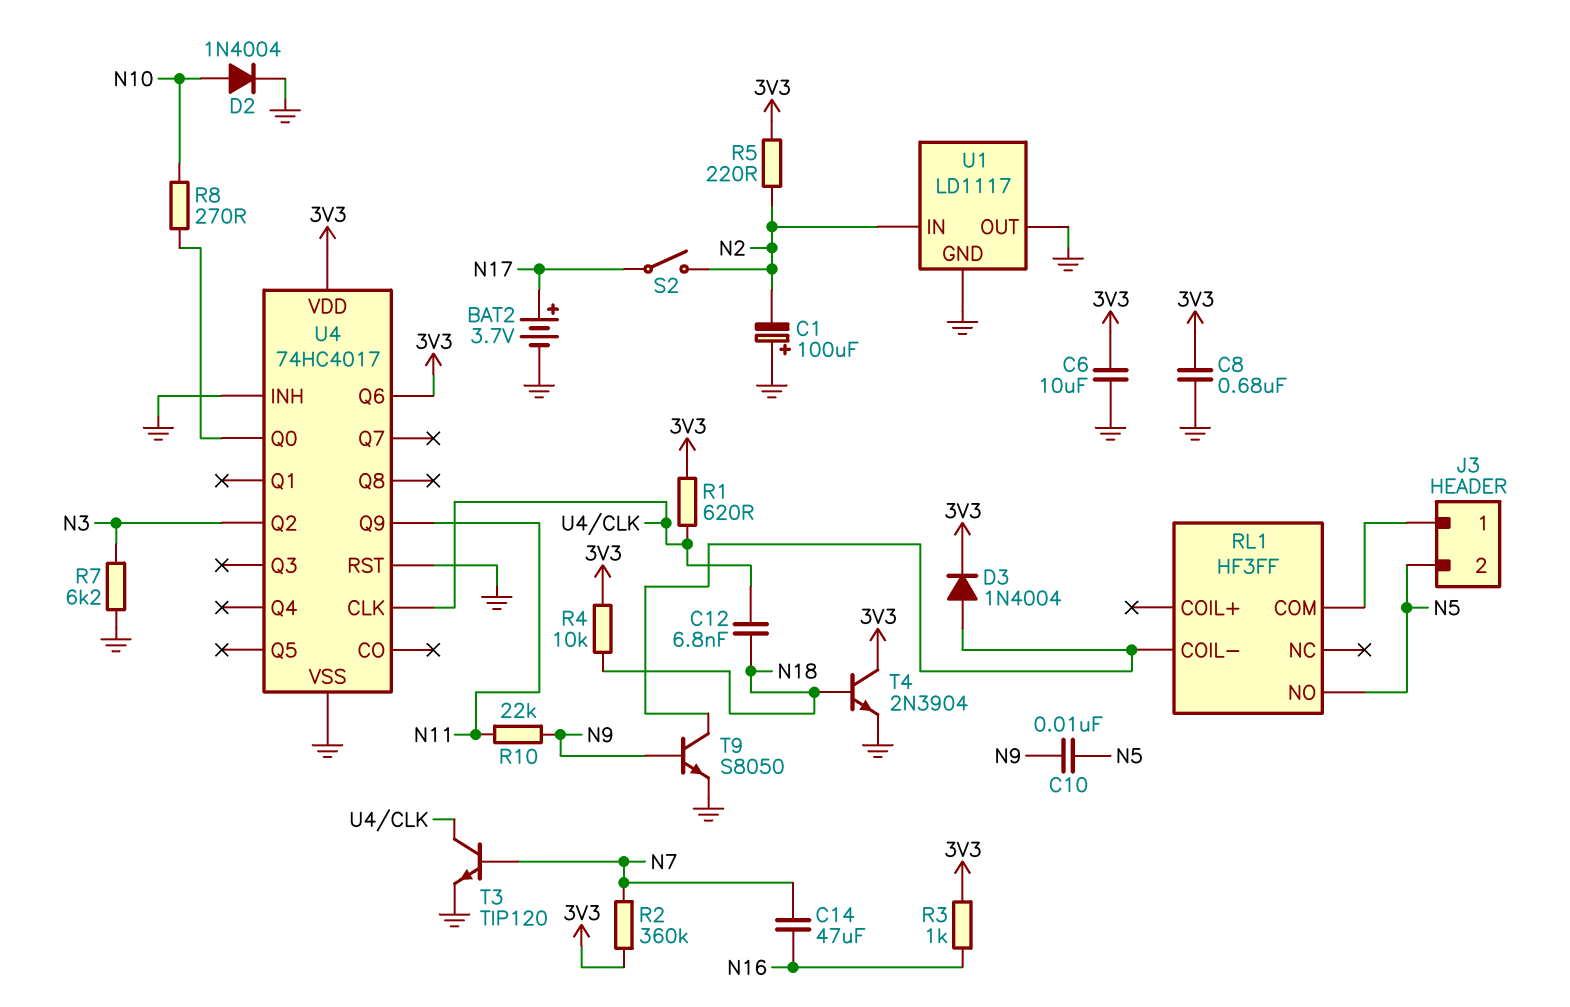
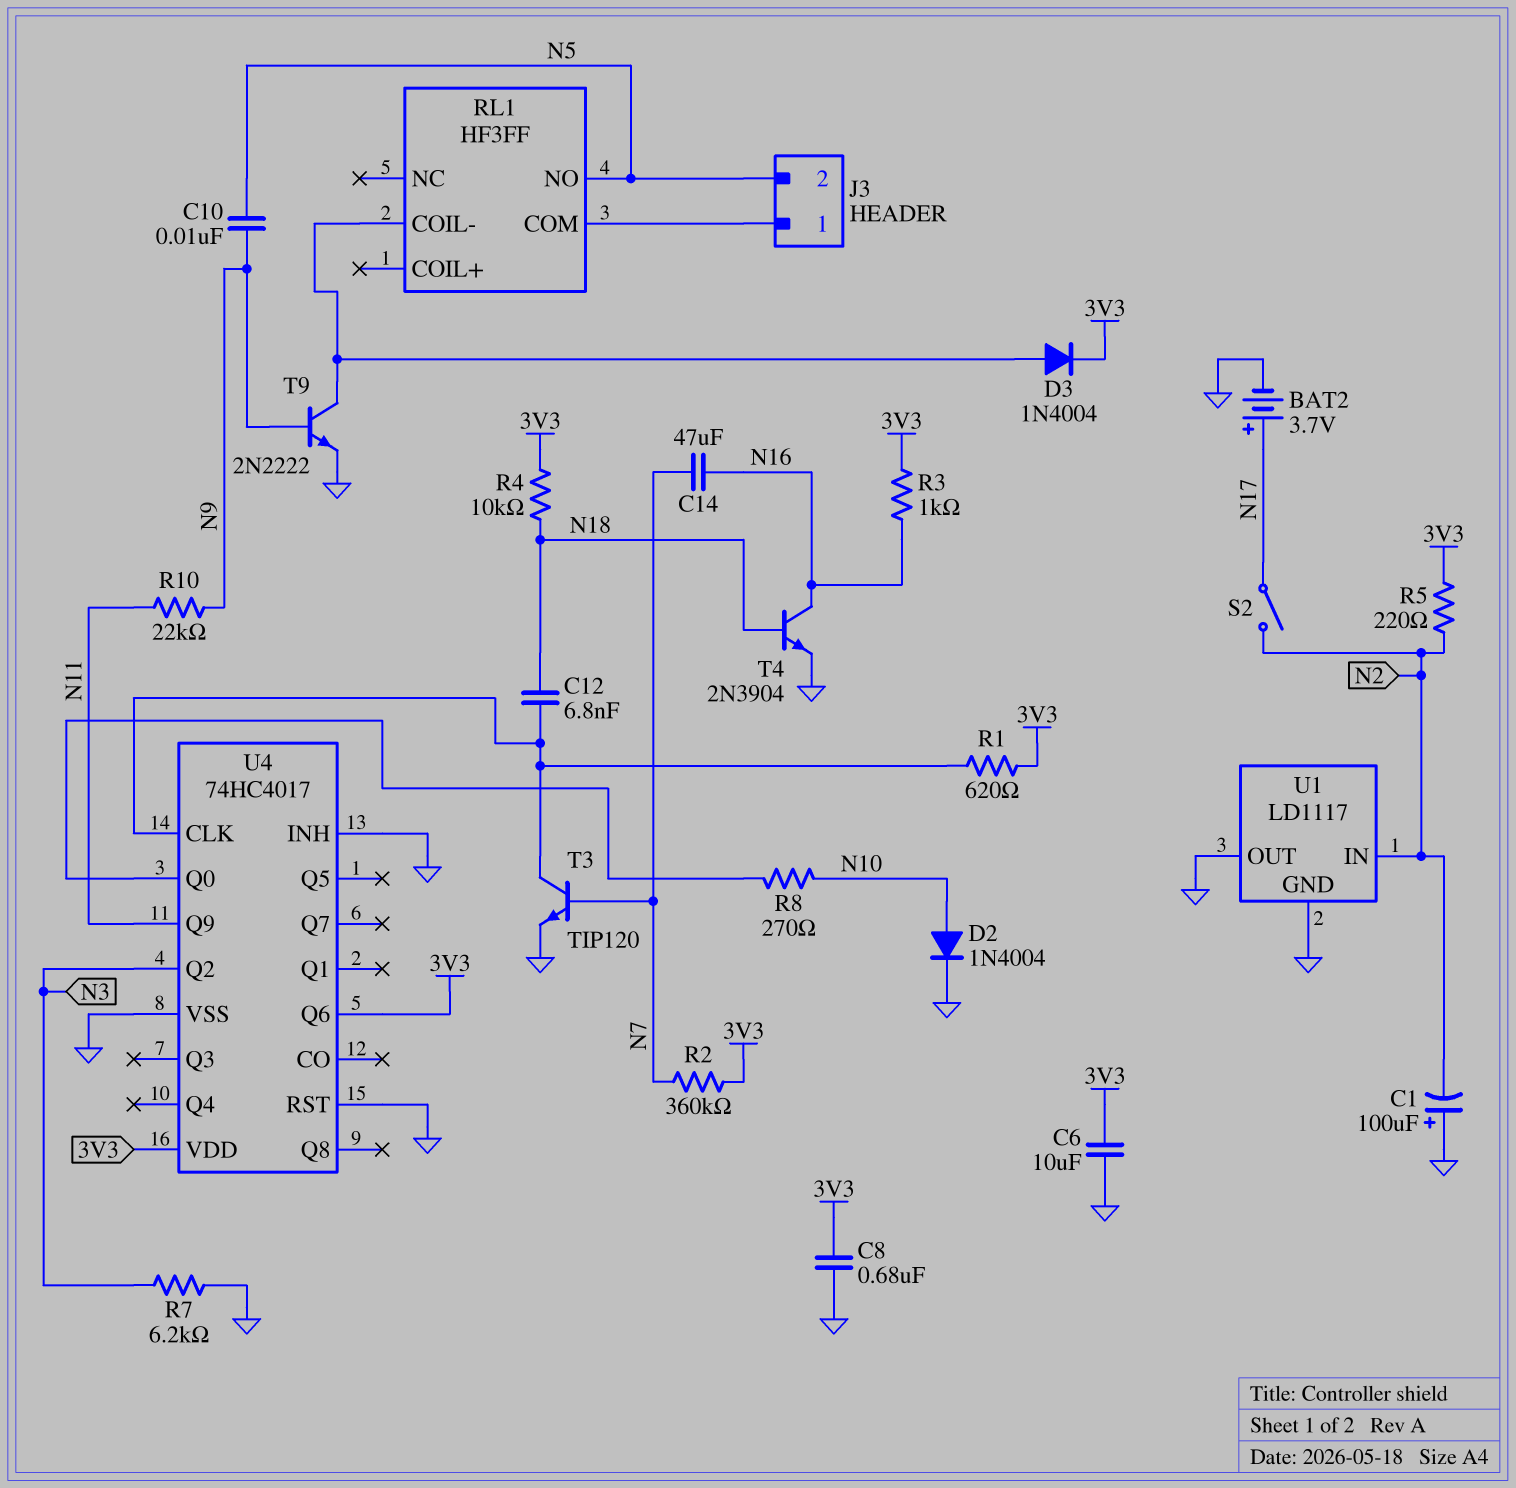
T4: NPN 2N3904 (B N18, C 3V3, E GND) -> NPN 2N3904 (B N18, C N16, E GND)
T9: NPN S8050 (B N9, C RL1/COIL-, E GND) -> NPN 2N2222 (B N9, C RL1/COIL-, E GND)

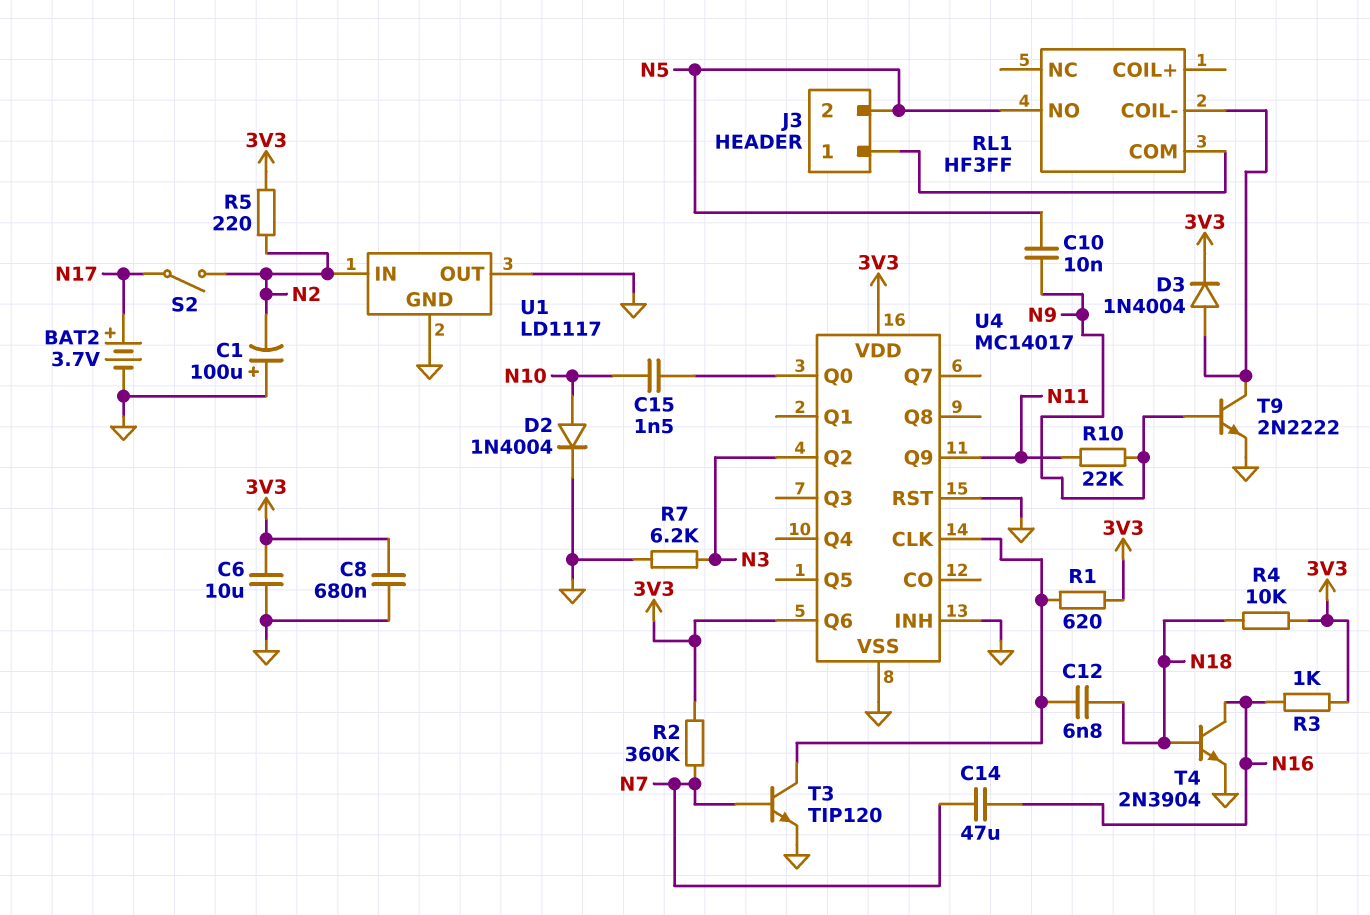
C15: none -> 1.5nF (N10, U4/Q0)
R8: 270 (N10, U4/Q0) -> none
U4: 74HC4017 -> MC14017

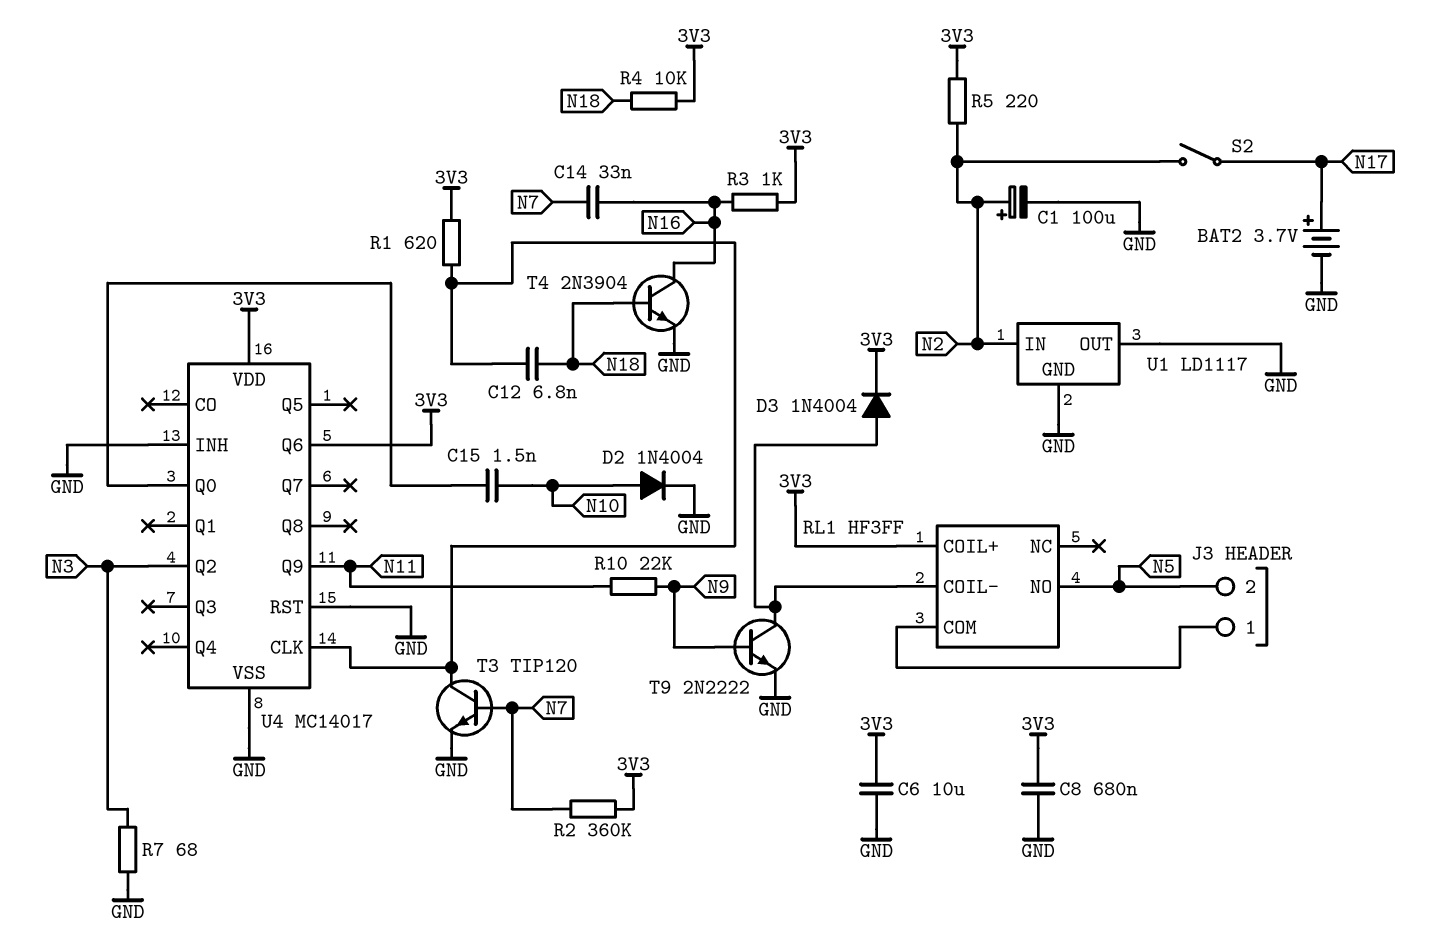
C1: 100uF (plus GND, minus N2) -> 100uF (plus N2, minus GND)
C10: 10nF (N5, N9) -> none
C14: 47uF (N7, N16) -> 33nF (N7, N16)
R7: 6.2k (GND, N3) -> 68 (GND, N3)
RL1 pin COIL+: none -> 3V3

